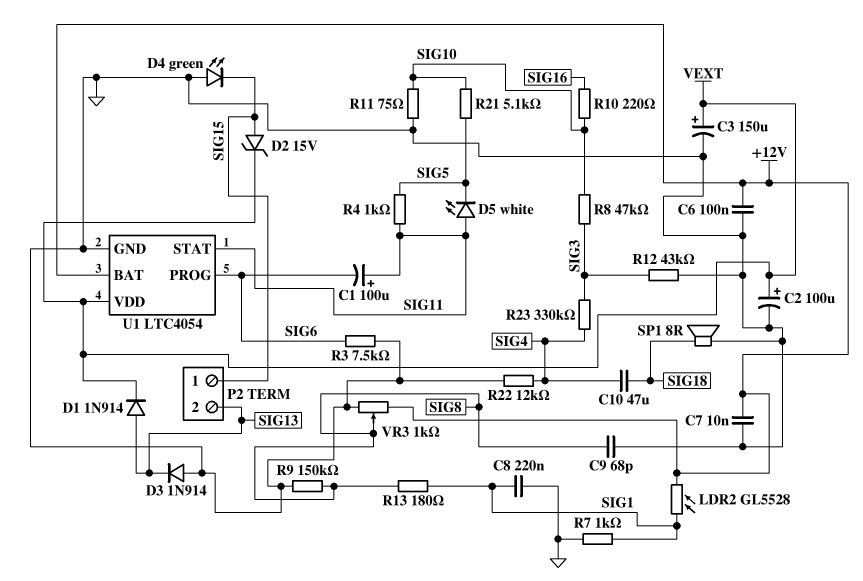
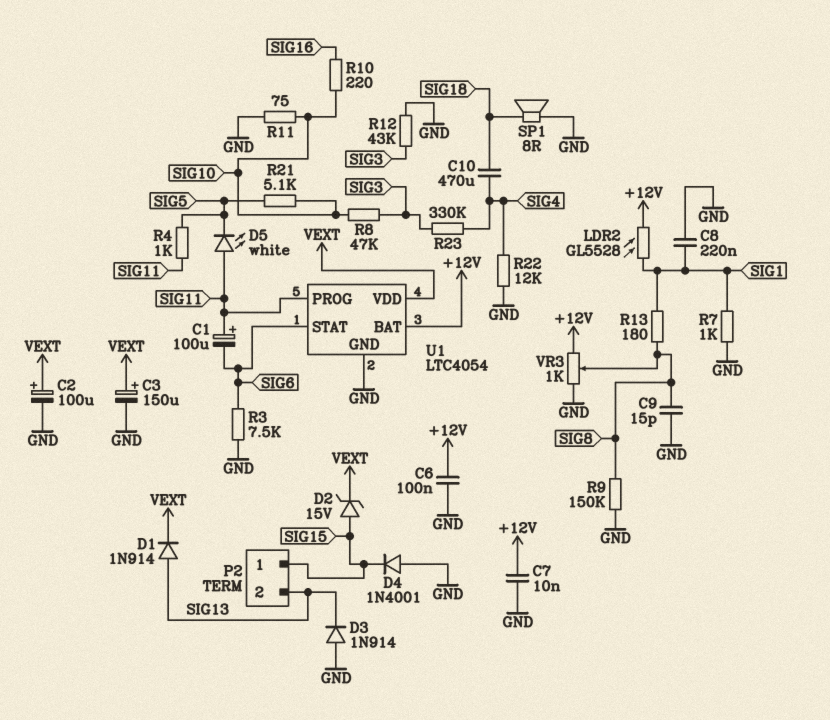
C9: 68pF (GND, SIG8) -> 15pF (GND, SIG8)
C10: 47uF (SIG4, SIG18) -> 470uF (SIG4, SIG18)
D4: LED green (A GND, K SIG15) -> diode 1N4001 (A GND, K SIG15)
U1 pin PROG: SIG6 -> SIG11
U1 pin STAT: SIG11 -> SIG6

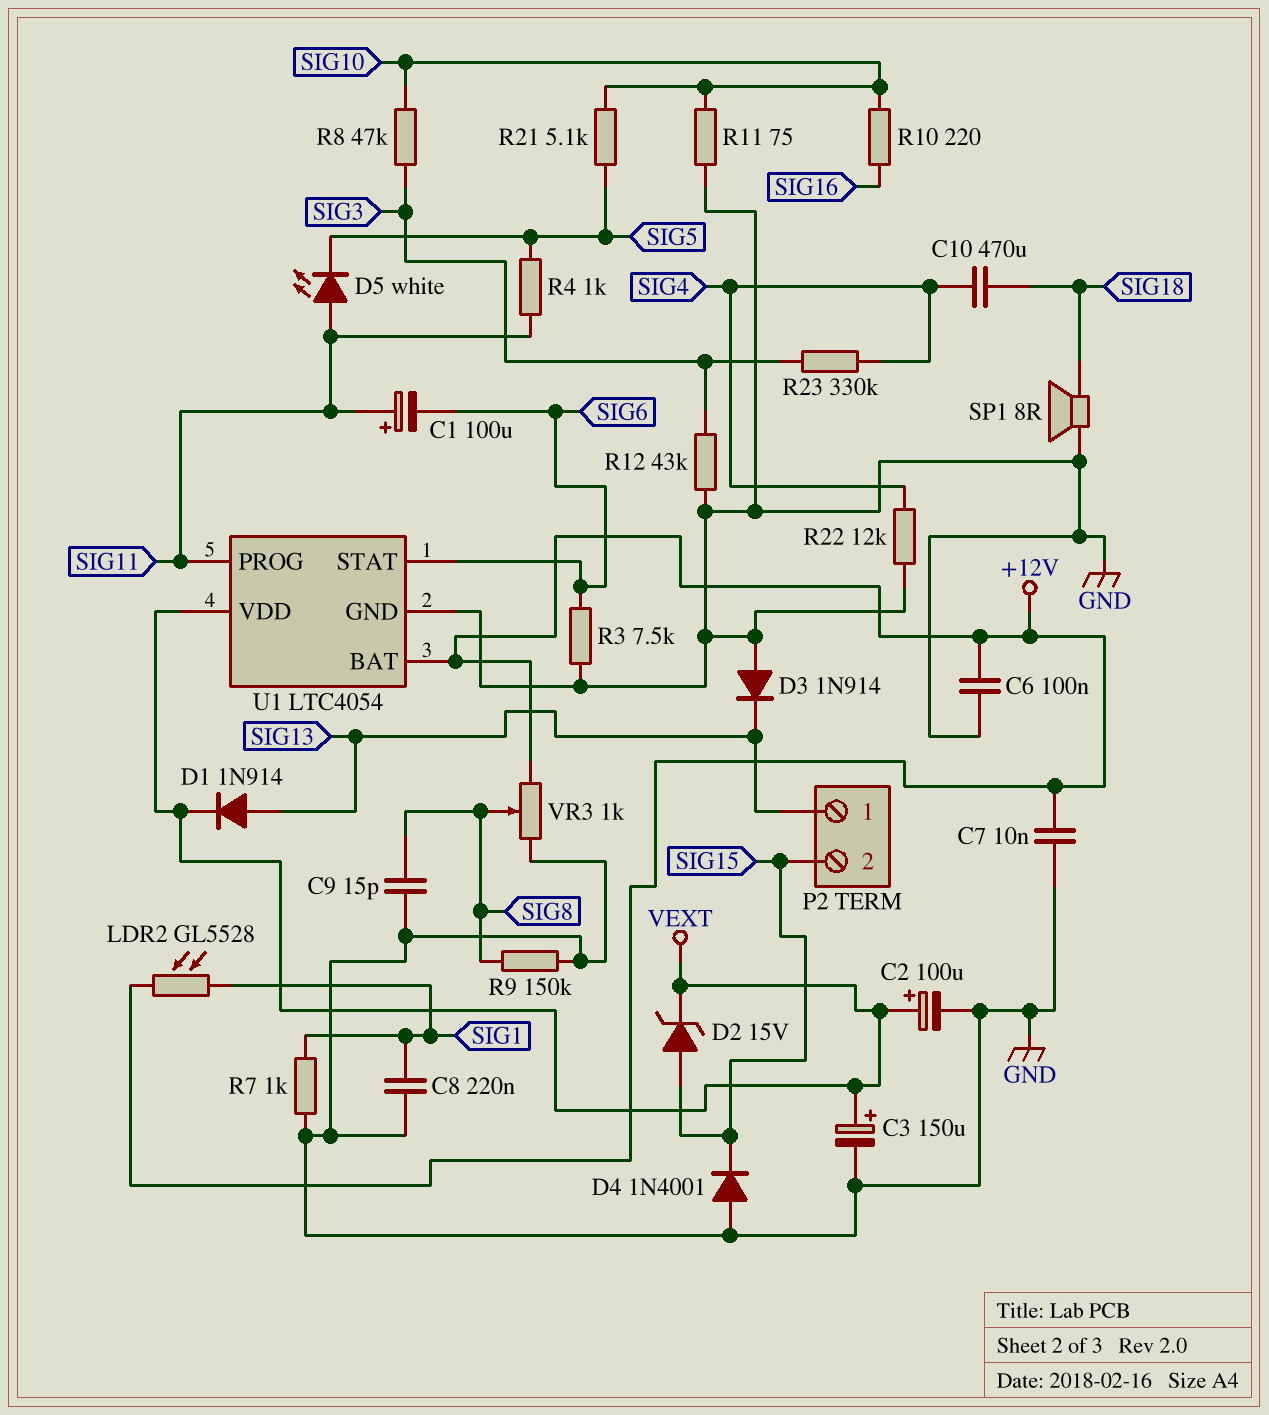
P2 pin 1: SIG15 -> SIG13
P2 pin 2: SIG13 -> SIG15
R13: 180 (SIG1, SIG8) -> none

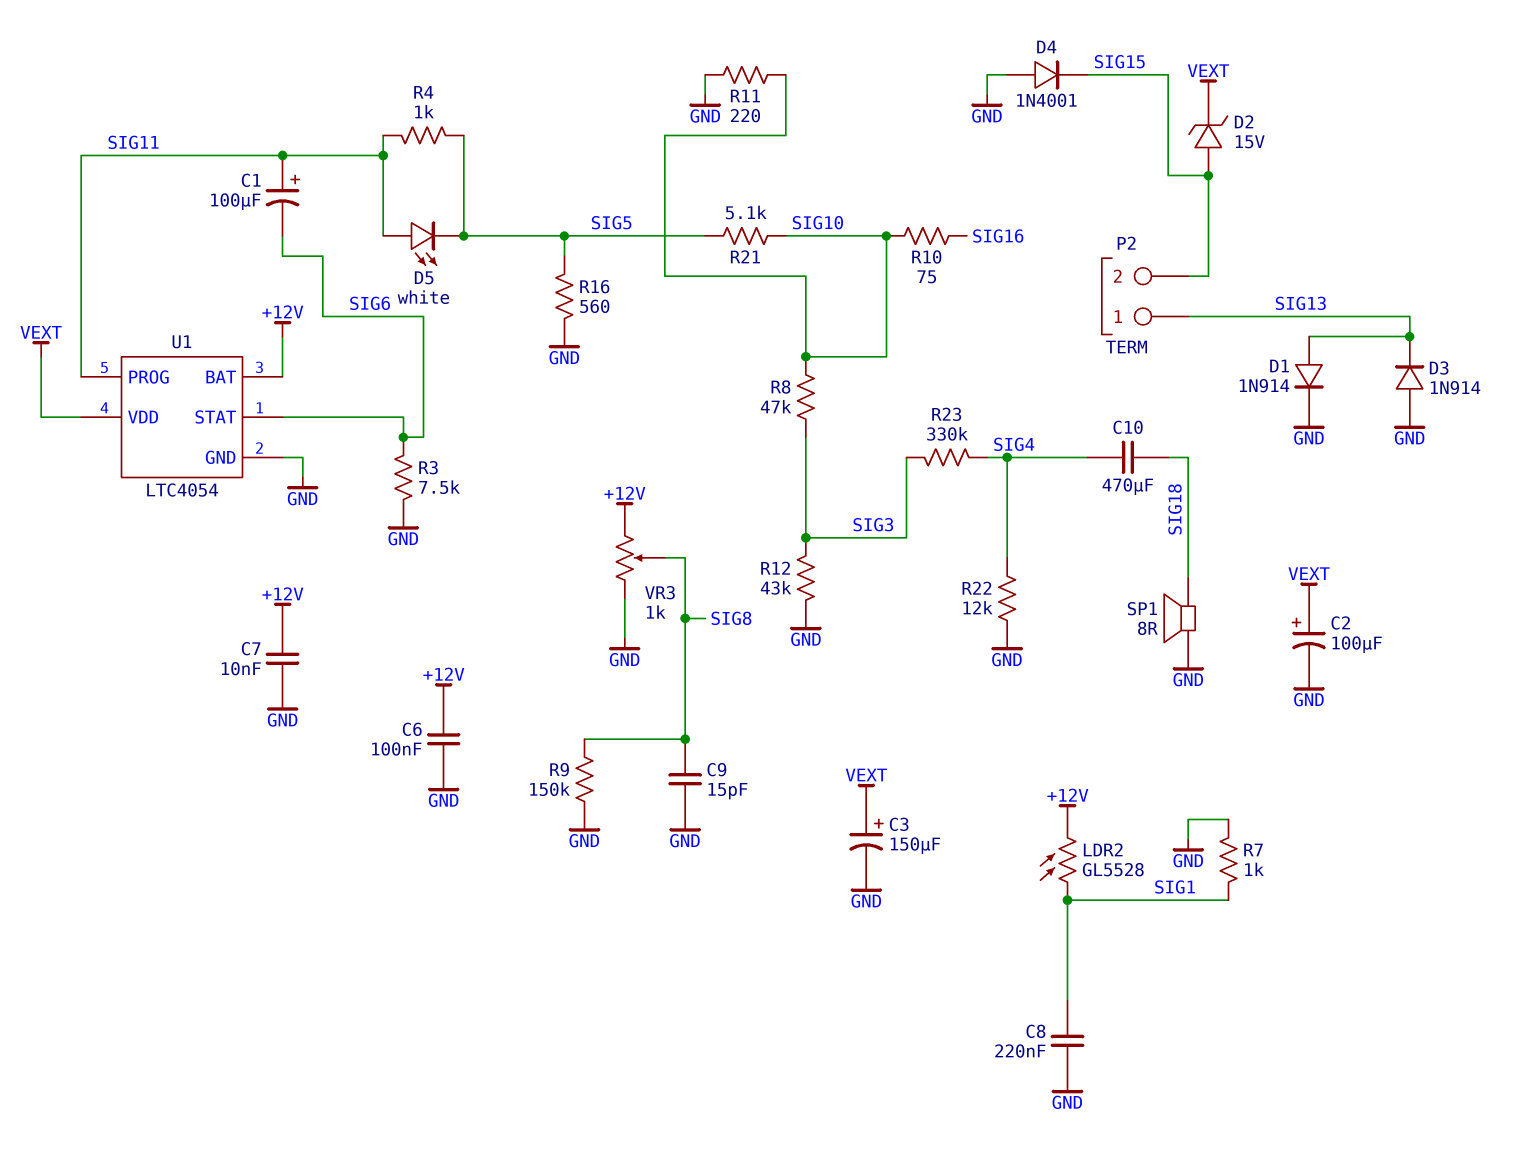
D1: diode 1N914 (A SIG13, K VEXT) -> diode 1N914 (A SIG13, K GND)
R10: 220 (SIG10, SIG16) -> 75 (SIG10, SIG16)
R11: 75 (GND, SIG10) -> 220 (GND, SIG10)
R16: none -> 560 (GND, SIG5)

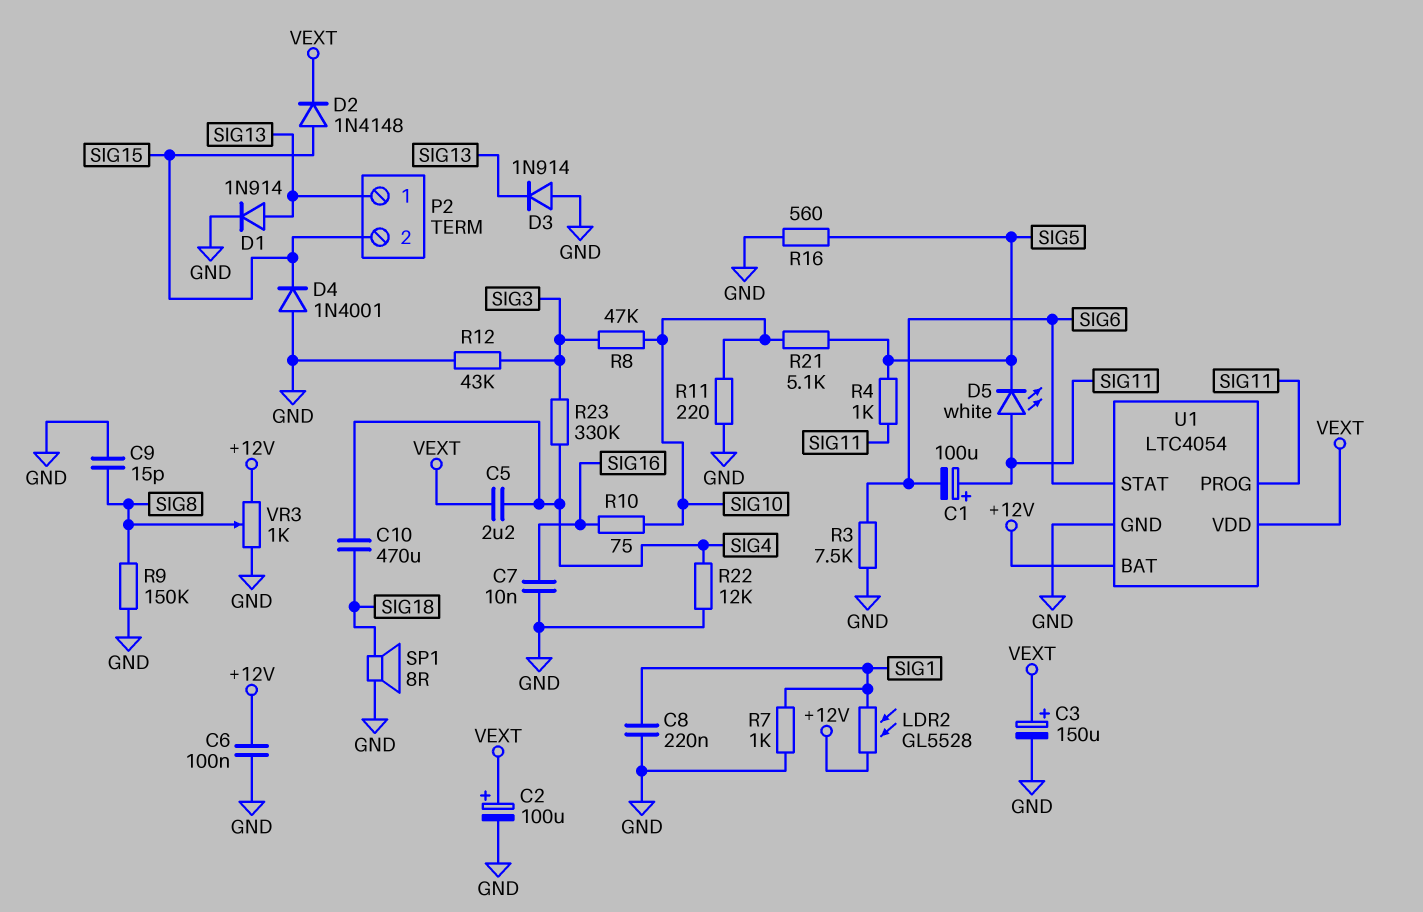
C5: none -> 2.2uF (SIG4, VEXT)
C7: 10nF (+12V, GND) -> 10nF (GND, SIG16)
D2: zener 15V (A SIG15, K VEXT) -> diode 1N4148 (A SIG15, K VEXT)

